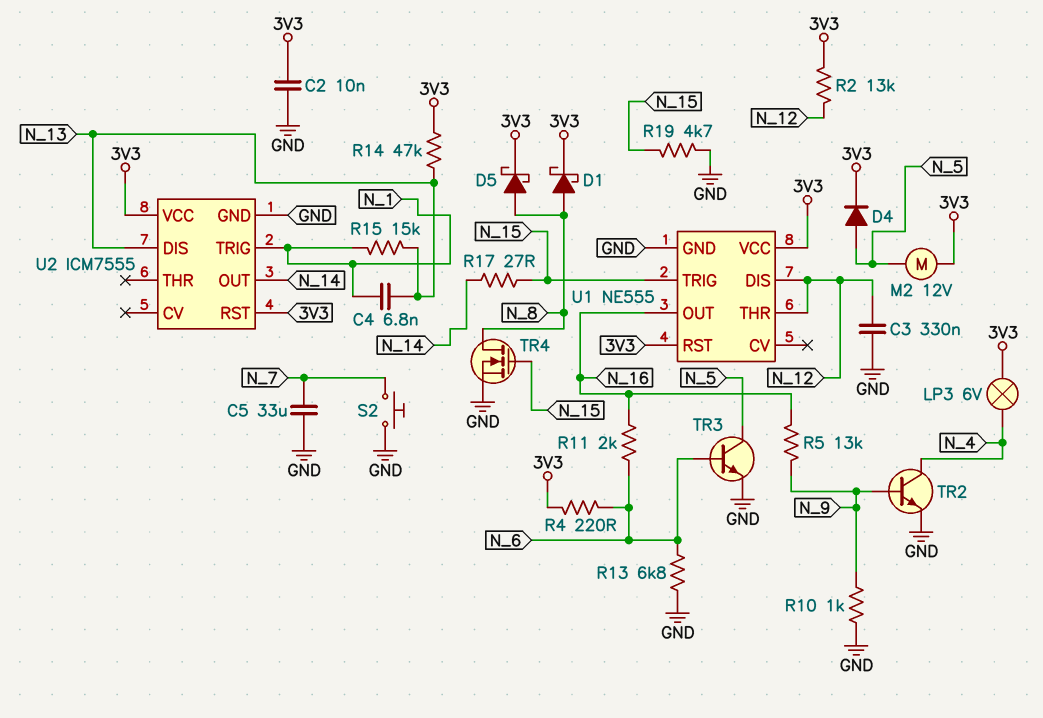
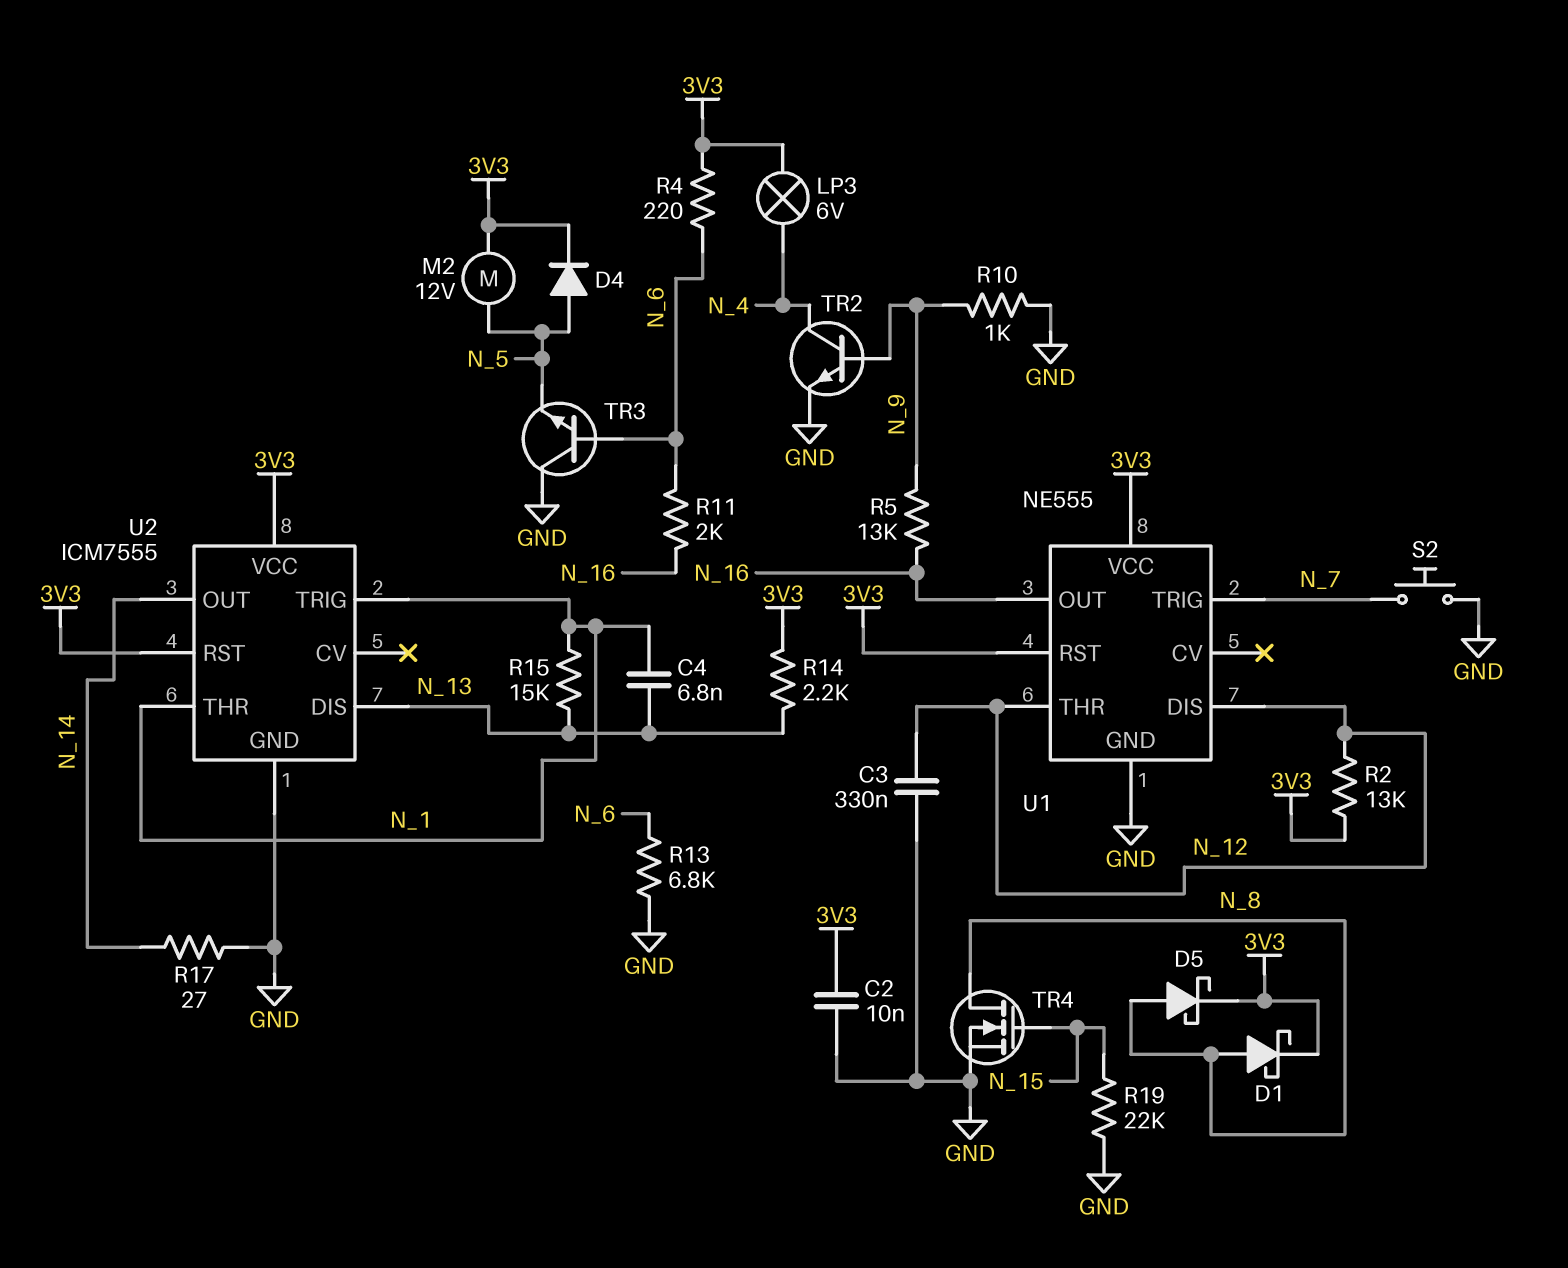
C5: 33uF (GND, N_7) -> none
R14: 47k (3V3, N_13) -> 2.2k (3V3, N_13)
R17: 27 (N_14, N_15) -> 27 (GND, N_14)
R19: 4.7k (GND, N_15) -> 22k (GND, N_15)
TR3: NPN (B N_6, C N_5, E GND) -> NPN (B N_6, C GND, E N_5)
U1 pin TRIG: N_15 -> N_7
U2 pin THR: none -> N_1

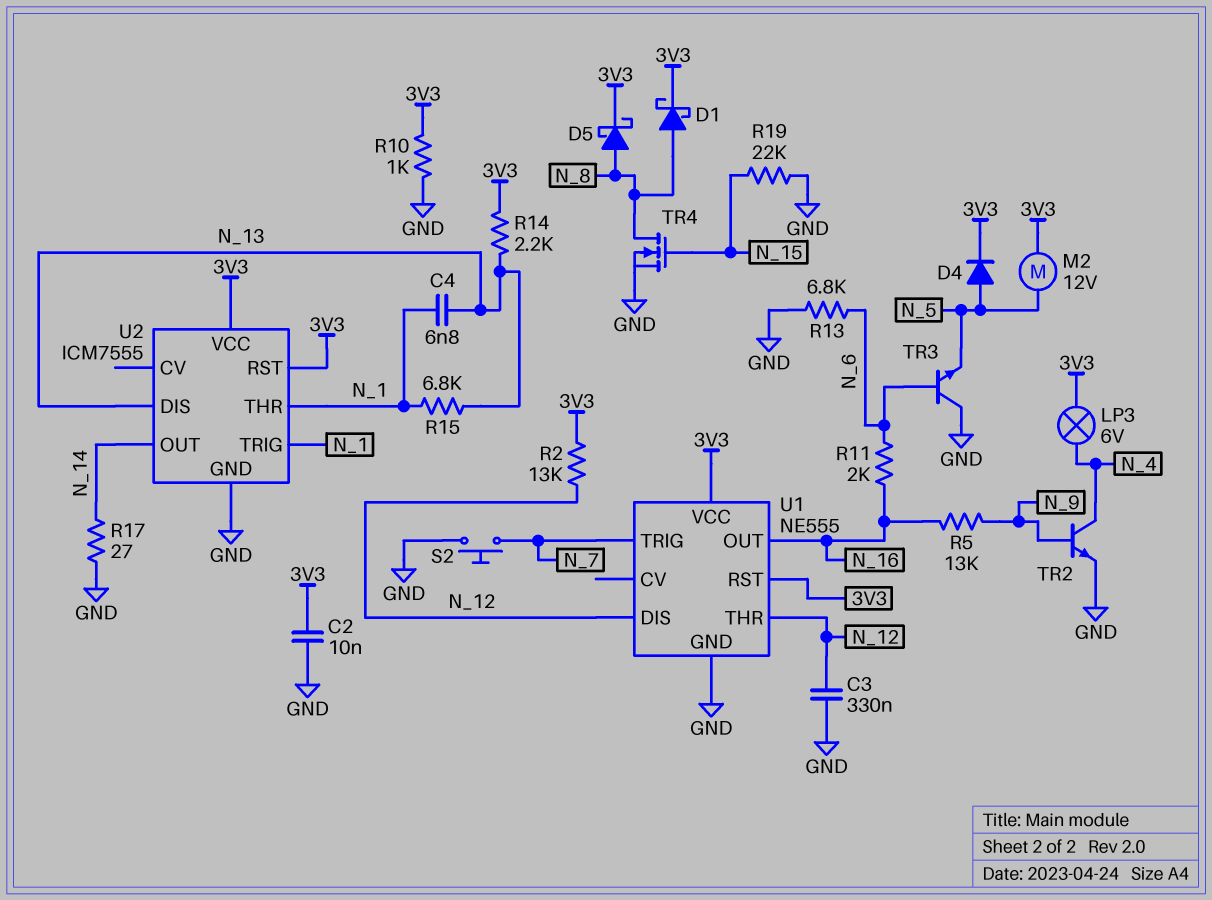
R4: 220 (3V3, N_6) -> none
R10: 1k (GND, N_9) -> 1k (3V3, GND)
R15: 15k (N_1, N_13) -> 6.8k (N_1, N_13)

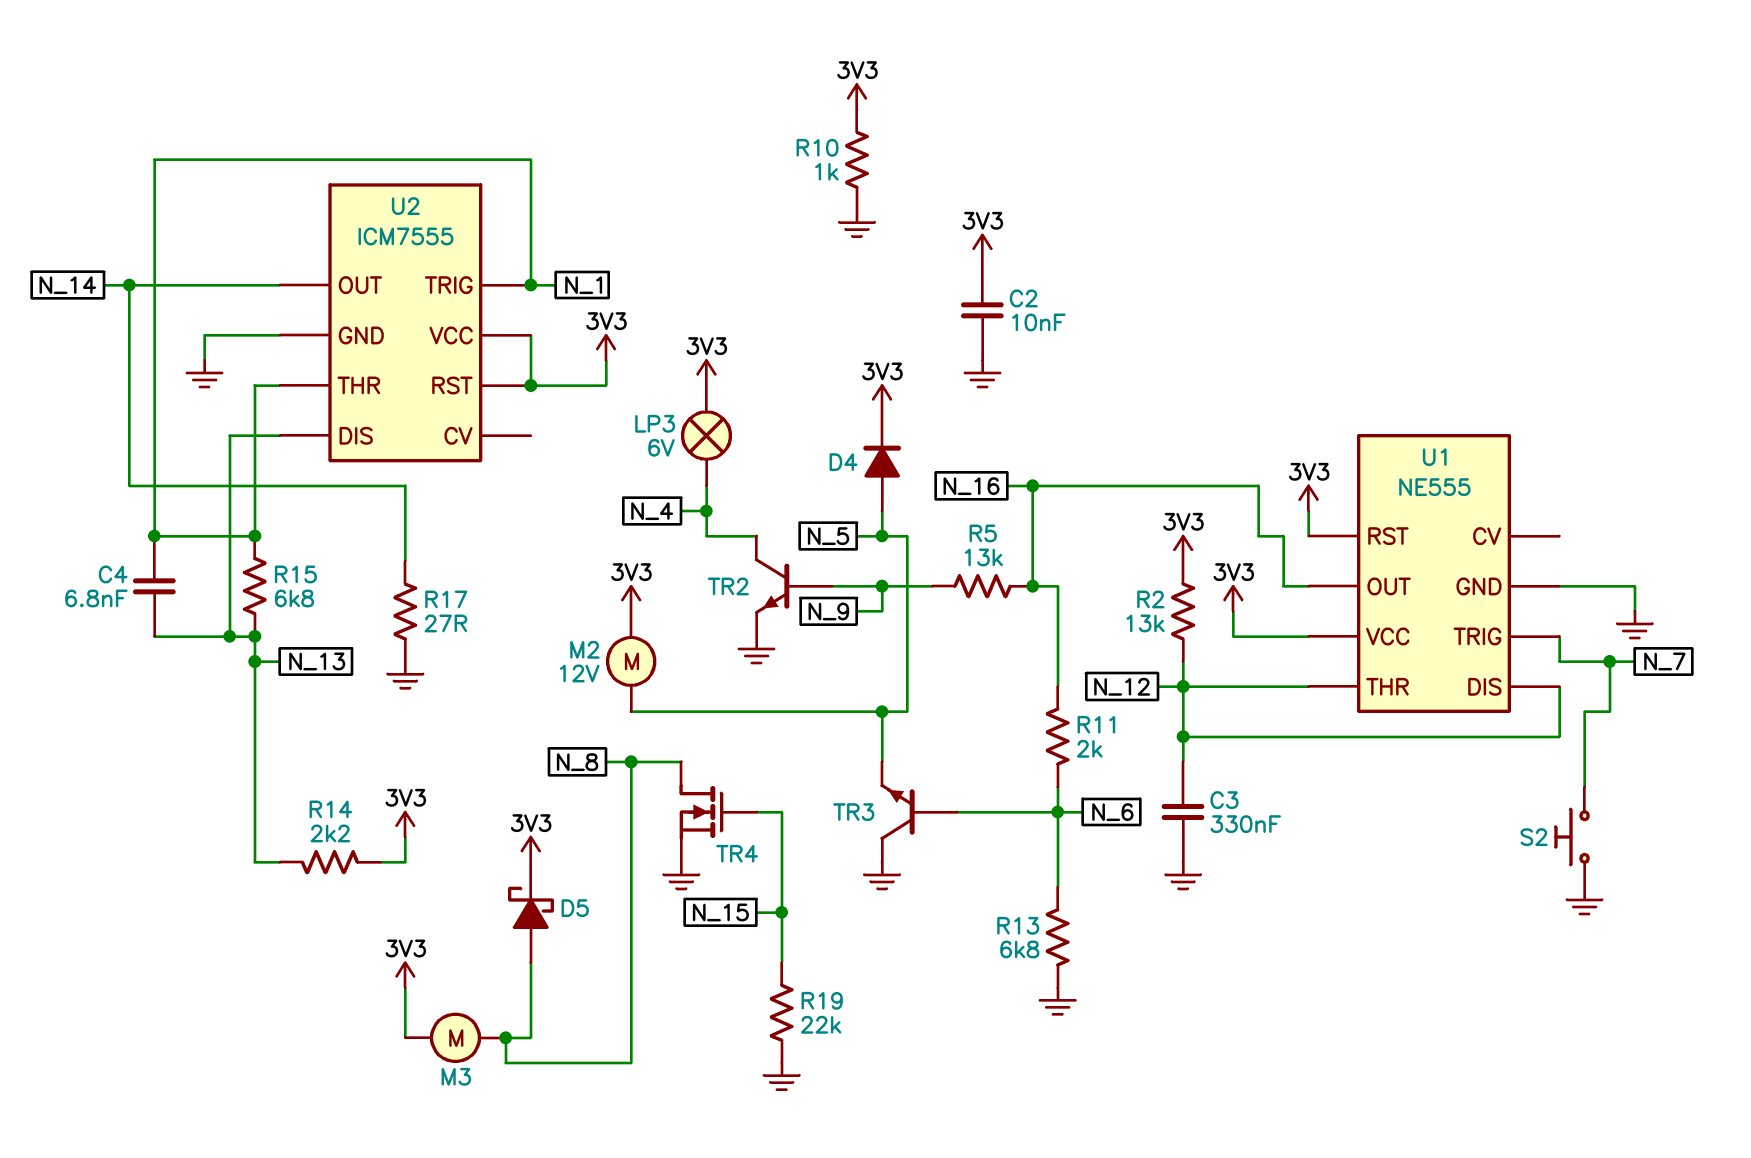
D1: schottky (A N_8, K 3V3) -> none
M3: none -> motor (3V3, N_8)

